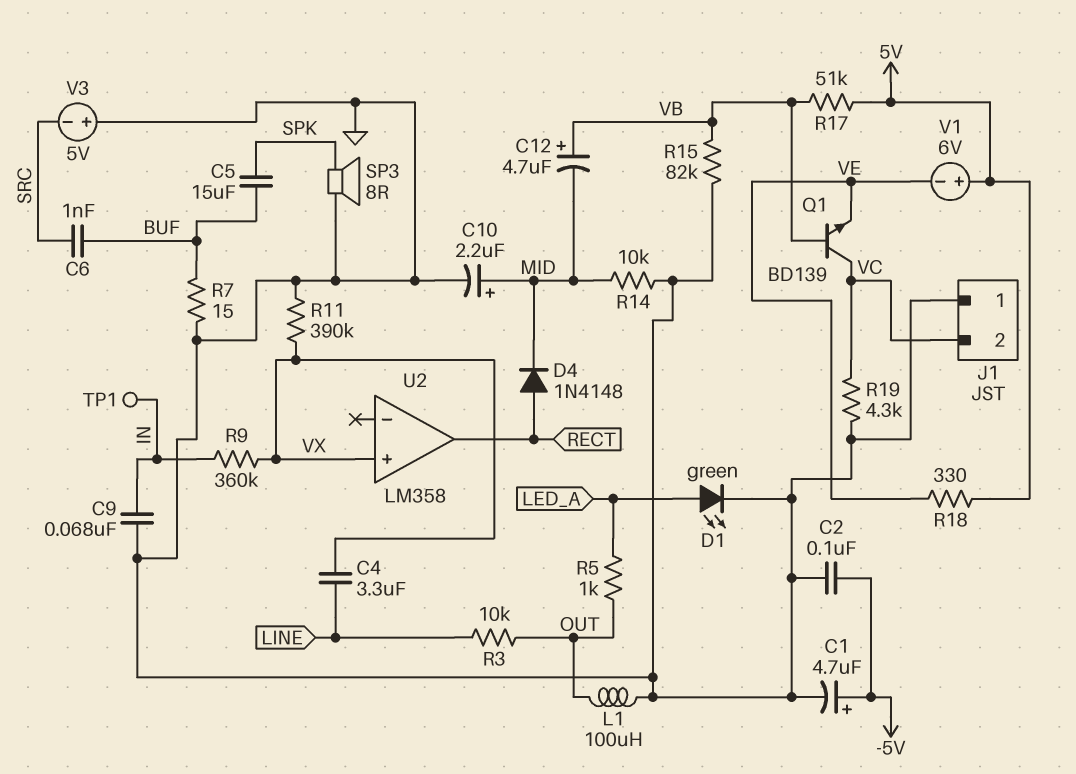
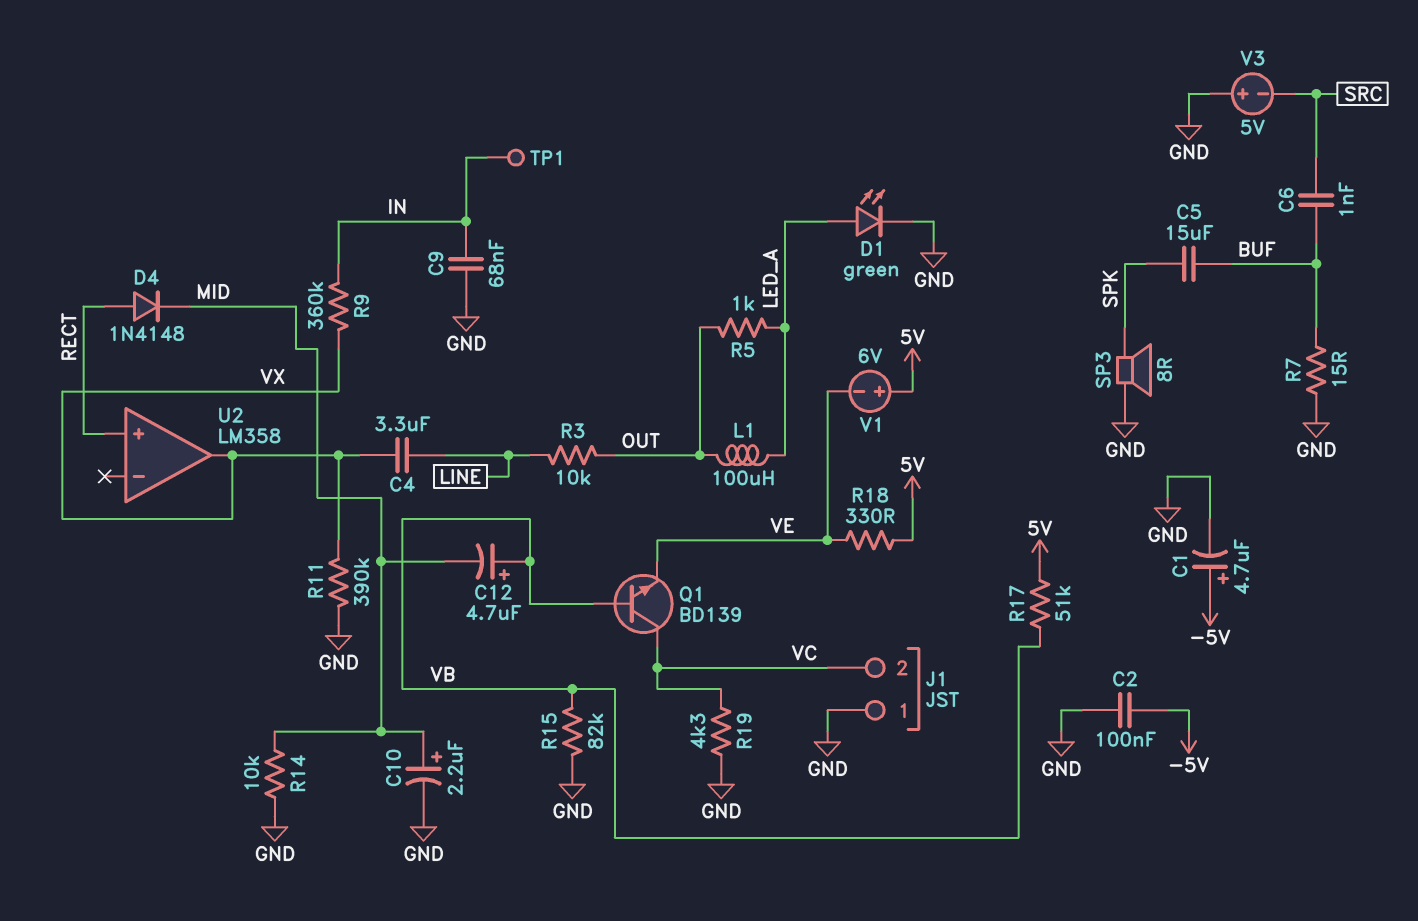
L1: 100uH (GND, OUT) -> 100uH (LED_A, OUT)
U2 pin in+: VX -> RECT
U2 pin out: RECT -> VX

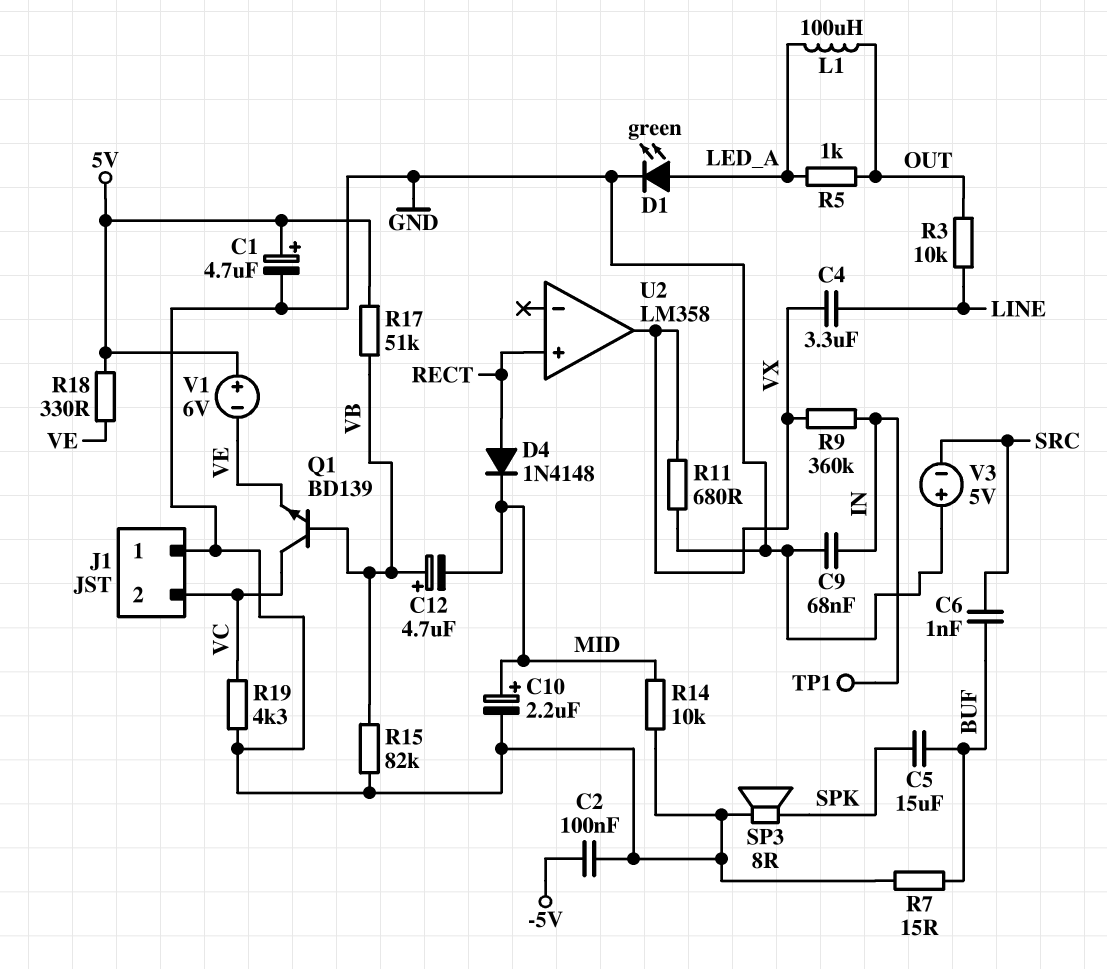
C1: 4.7uF (plus -5V, minus GND) -> 4.7uF (plus 5V, minus GND)
R11: 390k (GND, VX) -> 680 (GND, VX)

